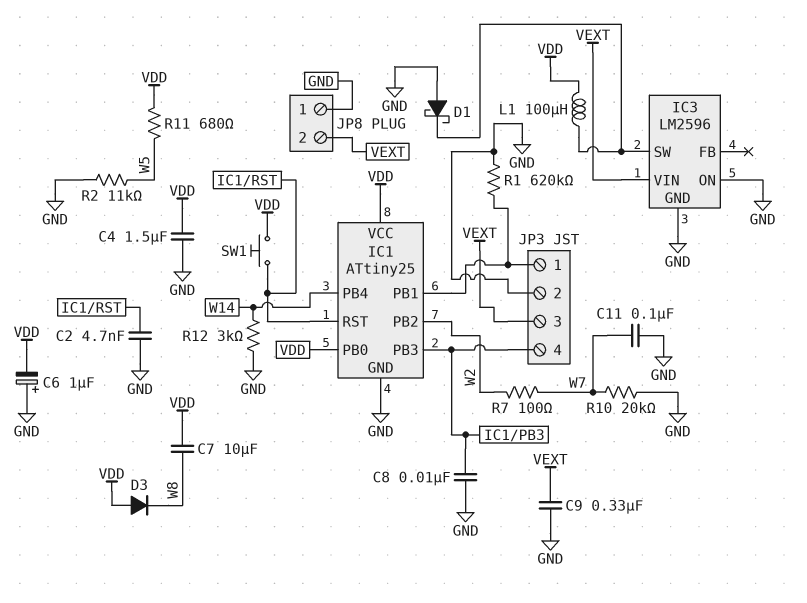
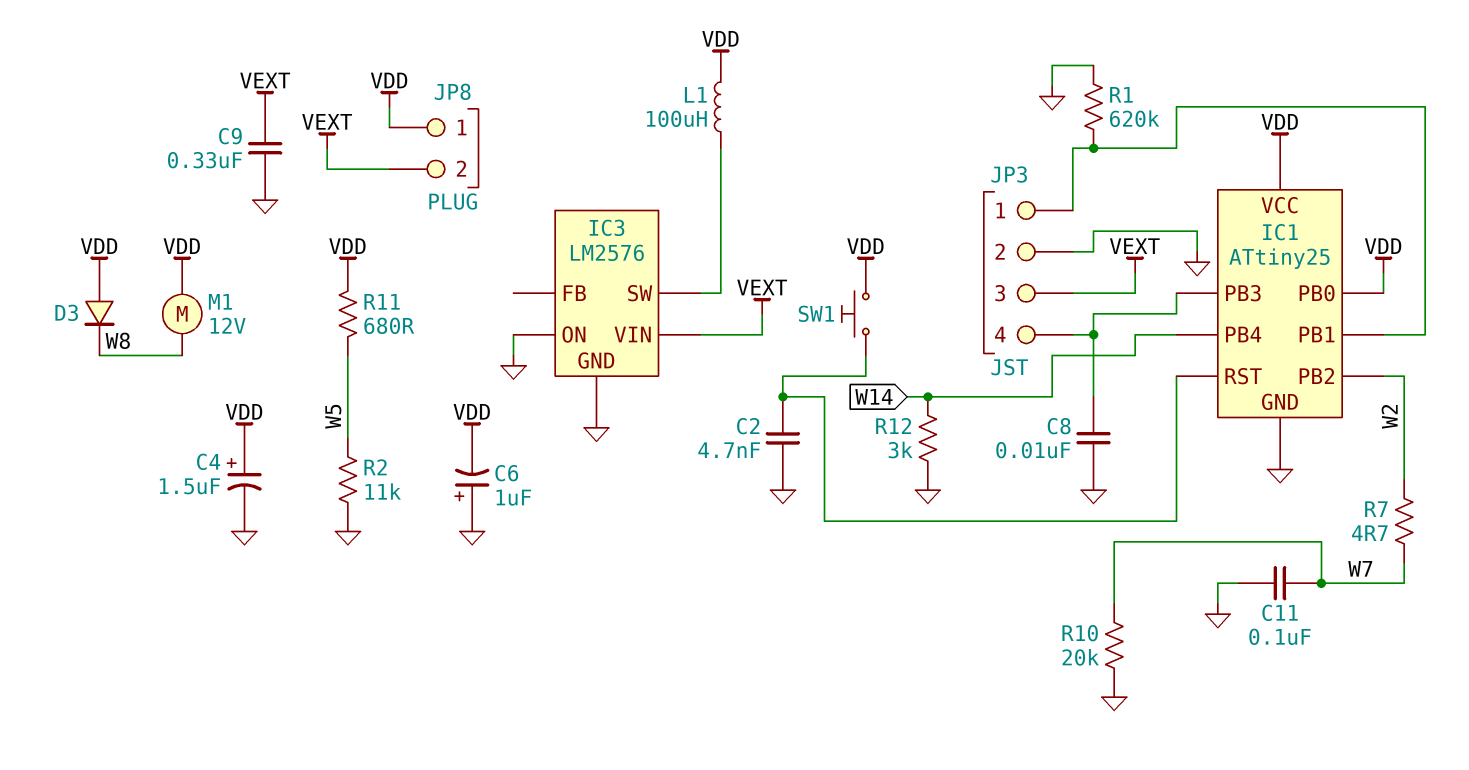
C4: 1.5uF (GND, VDD) -> 1.5uF (plus VDD, minus GND)
C7: 10uF (VDD, W8) -> none
D1: schottky (A GND, K IC3/SW) -> none
IC3: LM2596 -> LM2576
JP8 pin 1: GND -> VDD
M1: none -> motor 12V (VDD, W8)
R7: 100 (W2, W7) -> 4.7 (W2, W7)

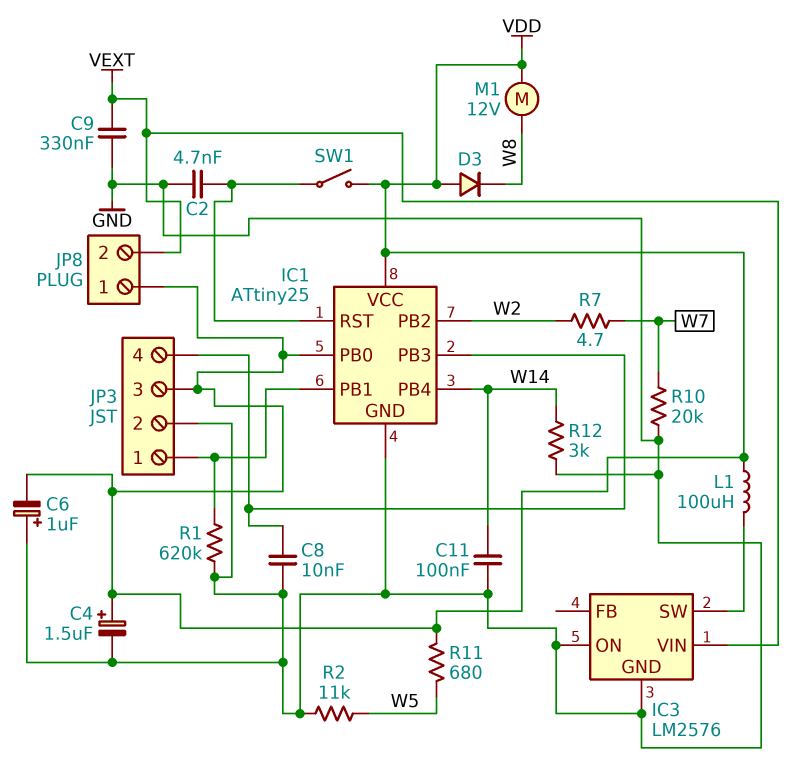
C11: 100nF (GND, W7) -> 100nF (GND, W14)
JP3 pin 3: VEXT -> VDD
SW1: button (IC1/RST, VDD) -> switch (IC1/RST, VDD)

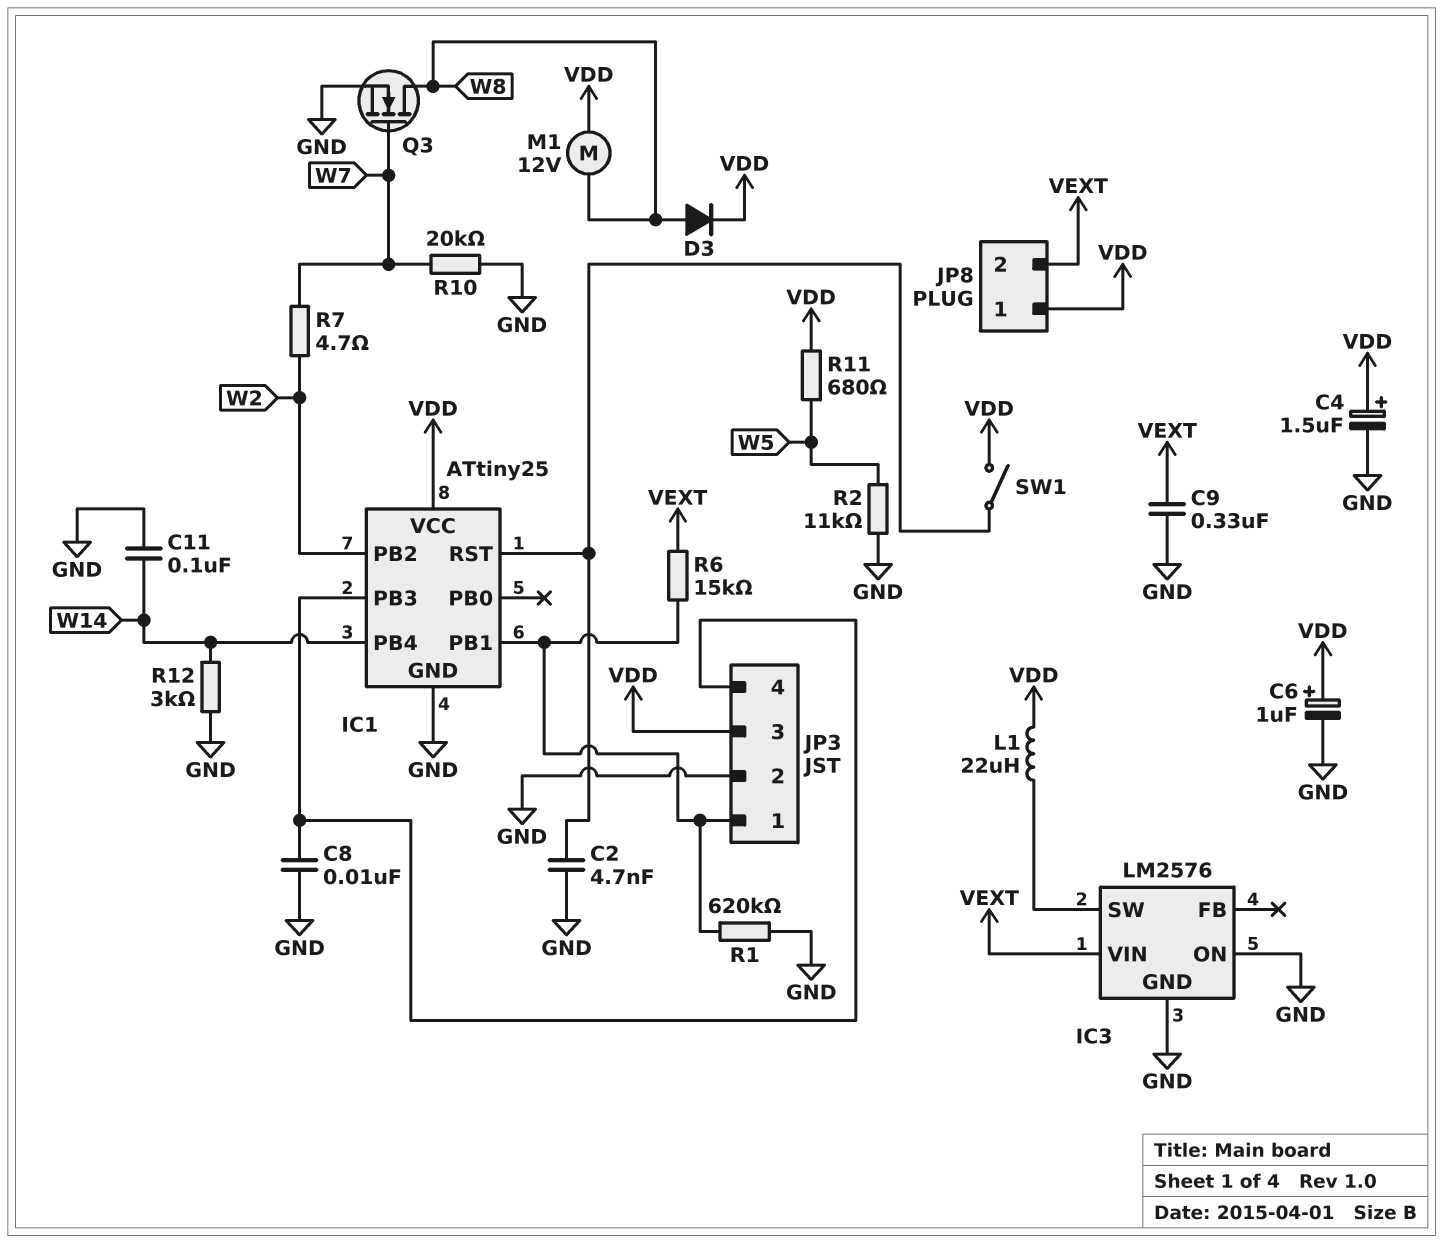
C6: 1uF (plus GND, minus VDD) -> 1uF (plus VDD, minus GND)
D3: diode (A VDD, K W8) -> diode (A W8, K VDD)
IC1 pin PB0: VDD -> none
L1: 100uH (IC3/SW, VDD) -> 22uH (IC3/SW, VDD)
Q3: none -> NMOS (G W7, D W8, S GND)
R6: none -> 15k (IC1/PB1, VEXT)

